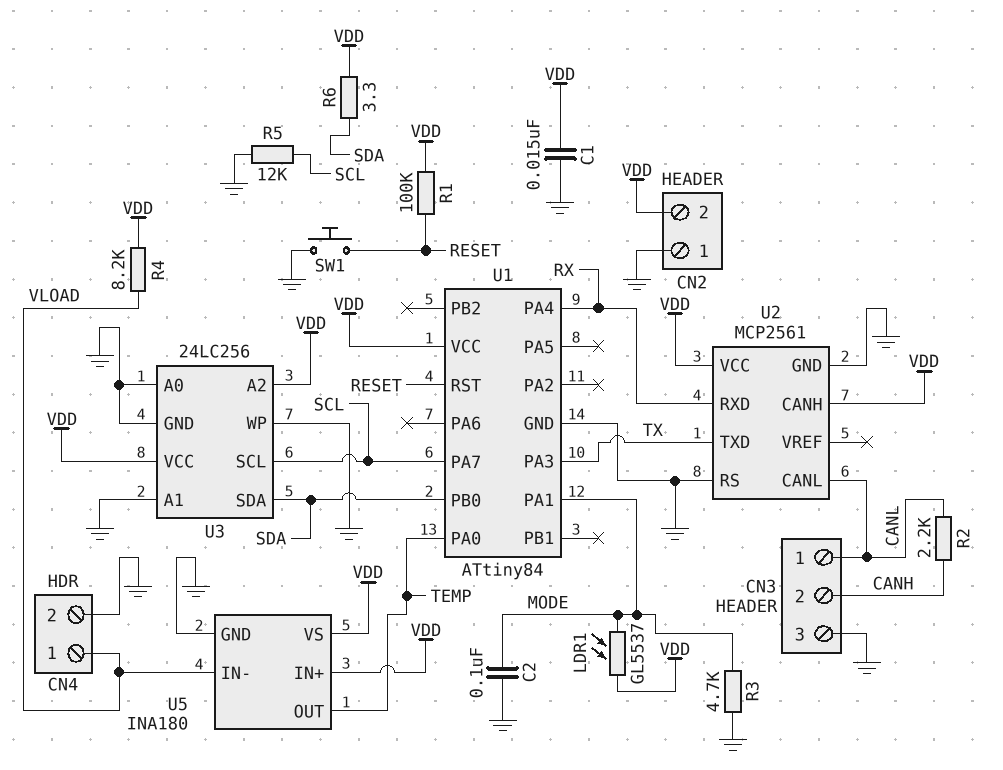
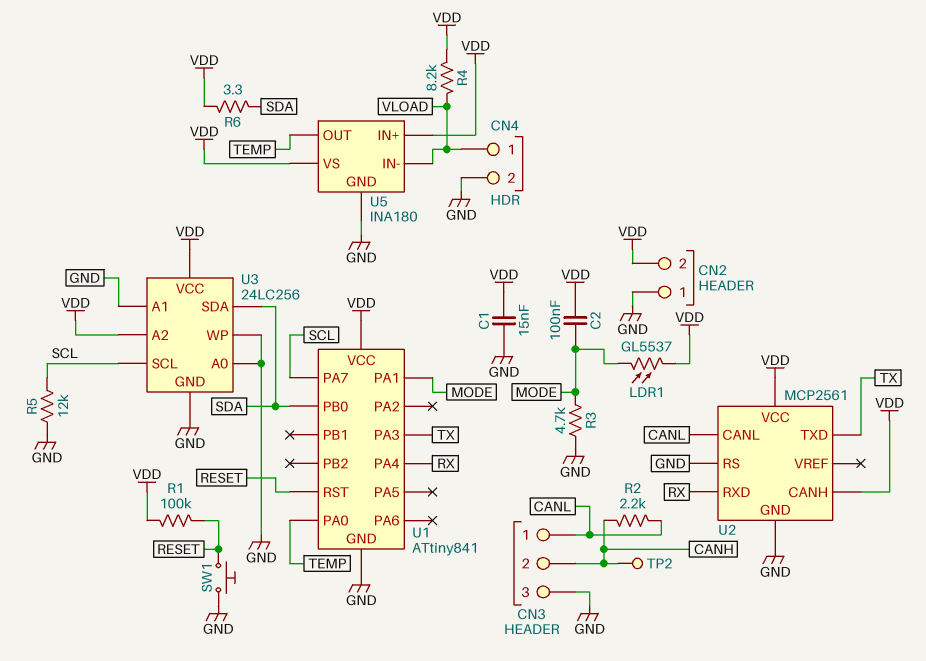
C2: 100nF (GND, MODE) -> 100nF (MODE, VDD)
TP2: none -> test point (CANH)
U1: ATtiny84 -> ATtiny841

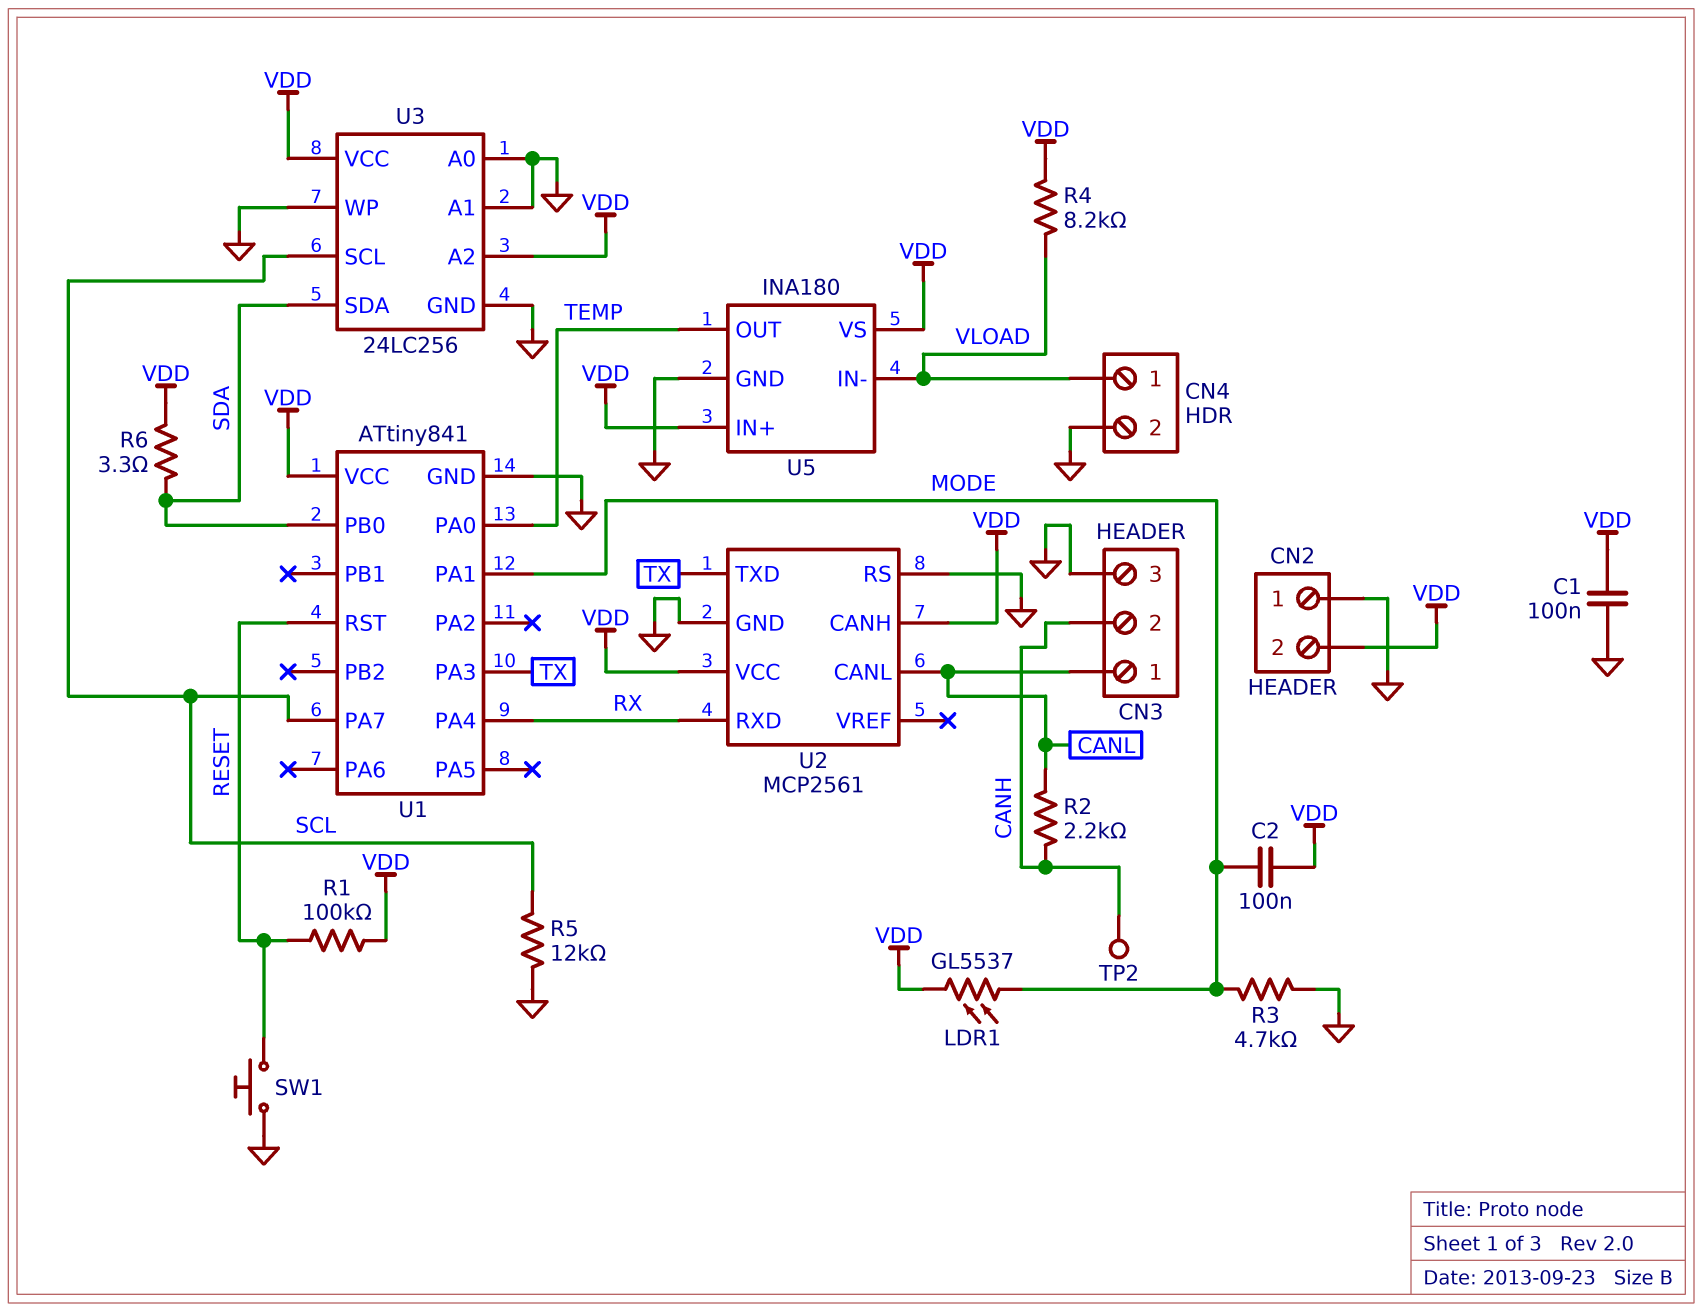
C1: 15nF (GND, VDD) -> 100nF (GND, VDD)

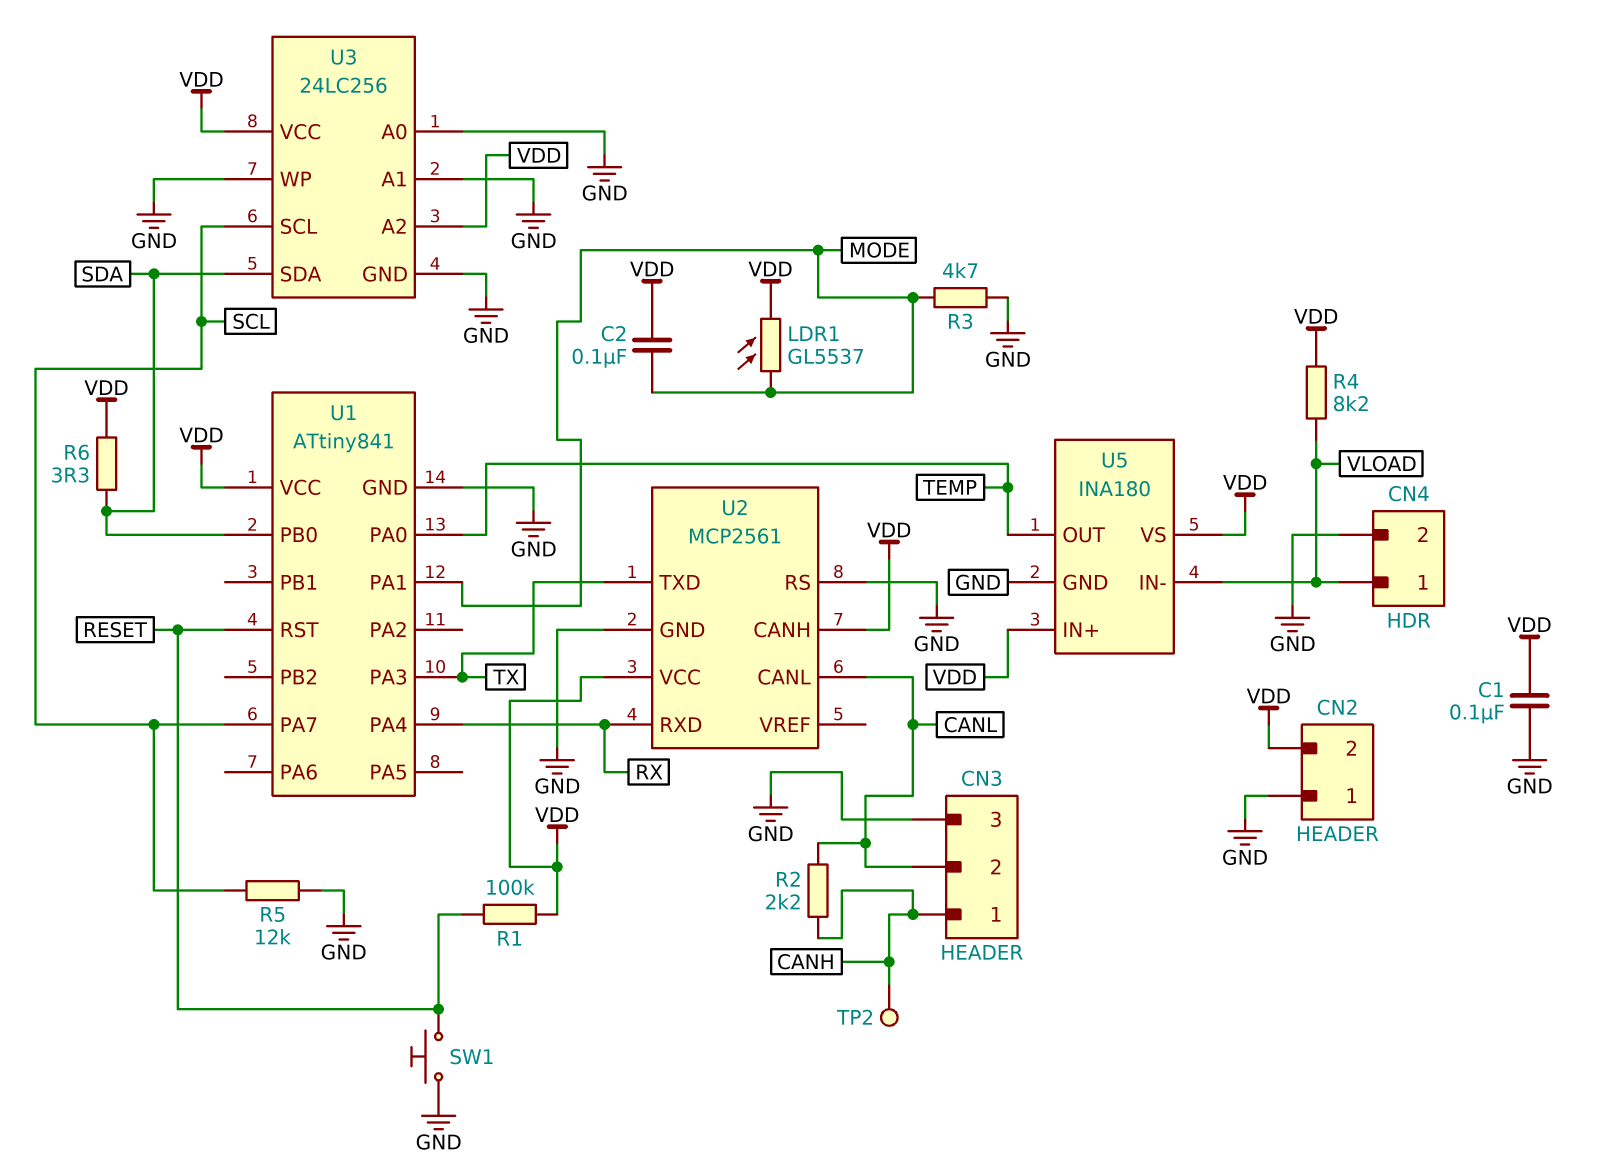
CN3 pin 1: CANL -> CANH
CN3 pin 2: CANH -> CANL

